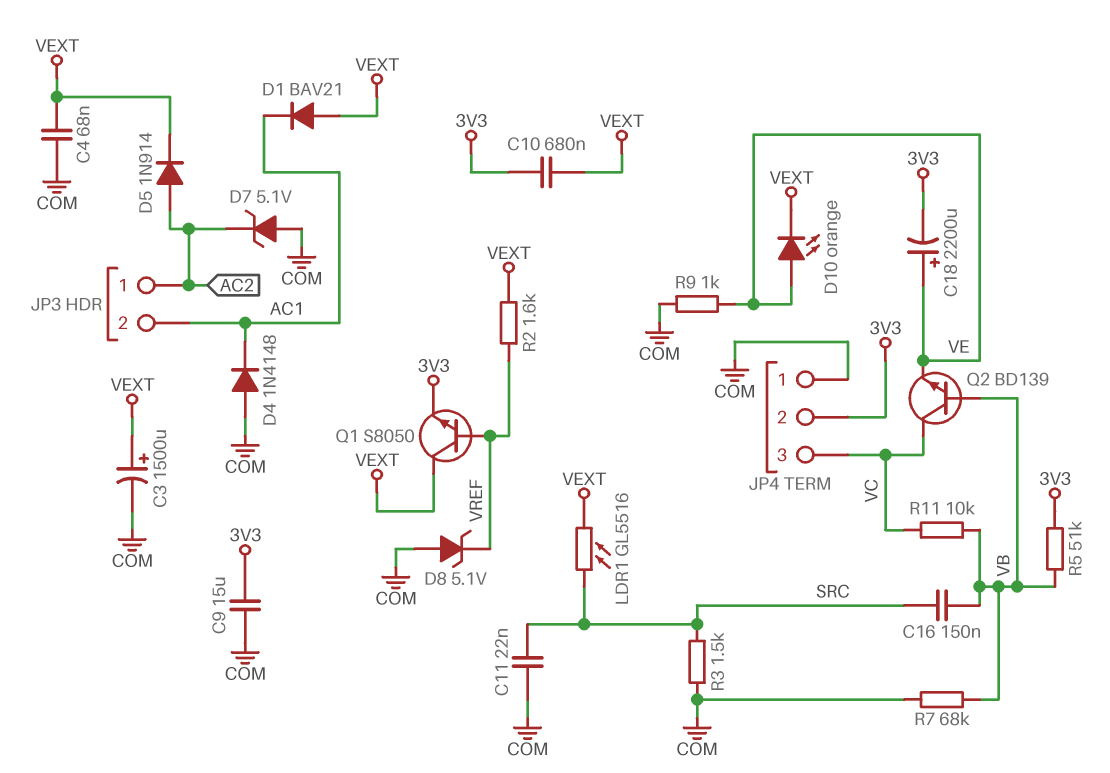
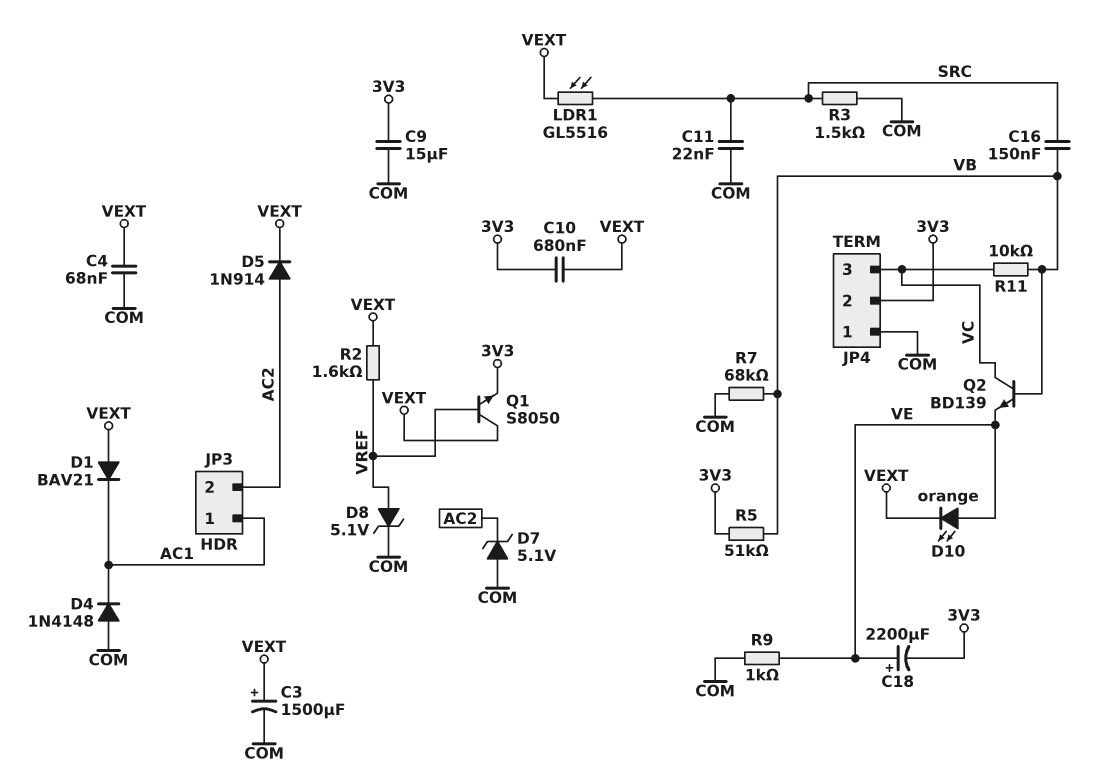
D8: zener 5.1V (A COM, K VREF) -> zener 5.1V (A VREF, K COM)
JP3 pin 1: AC2 -> AC1
JP3 pin 2: AC1 -> AC2

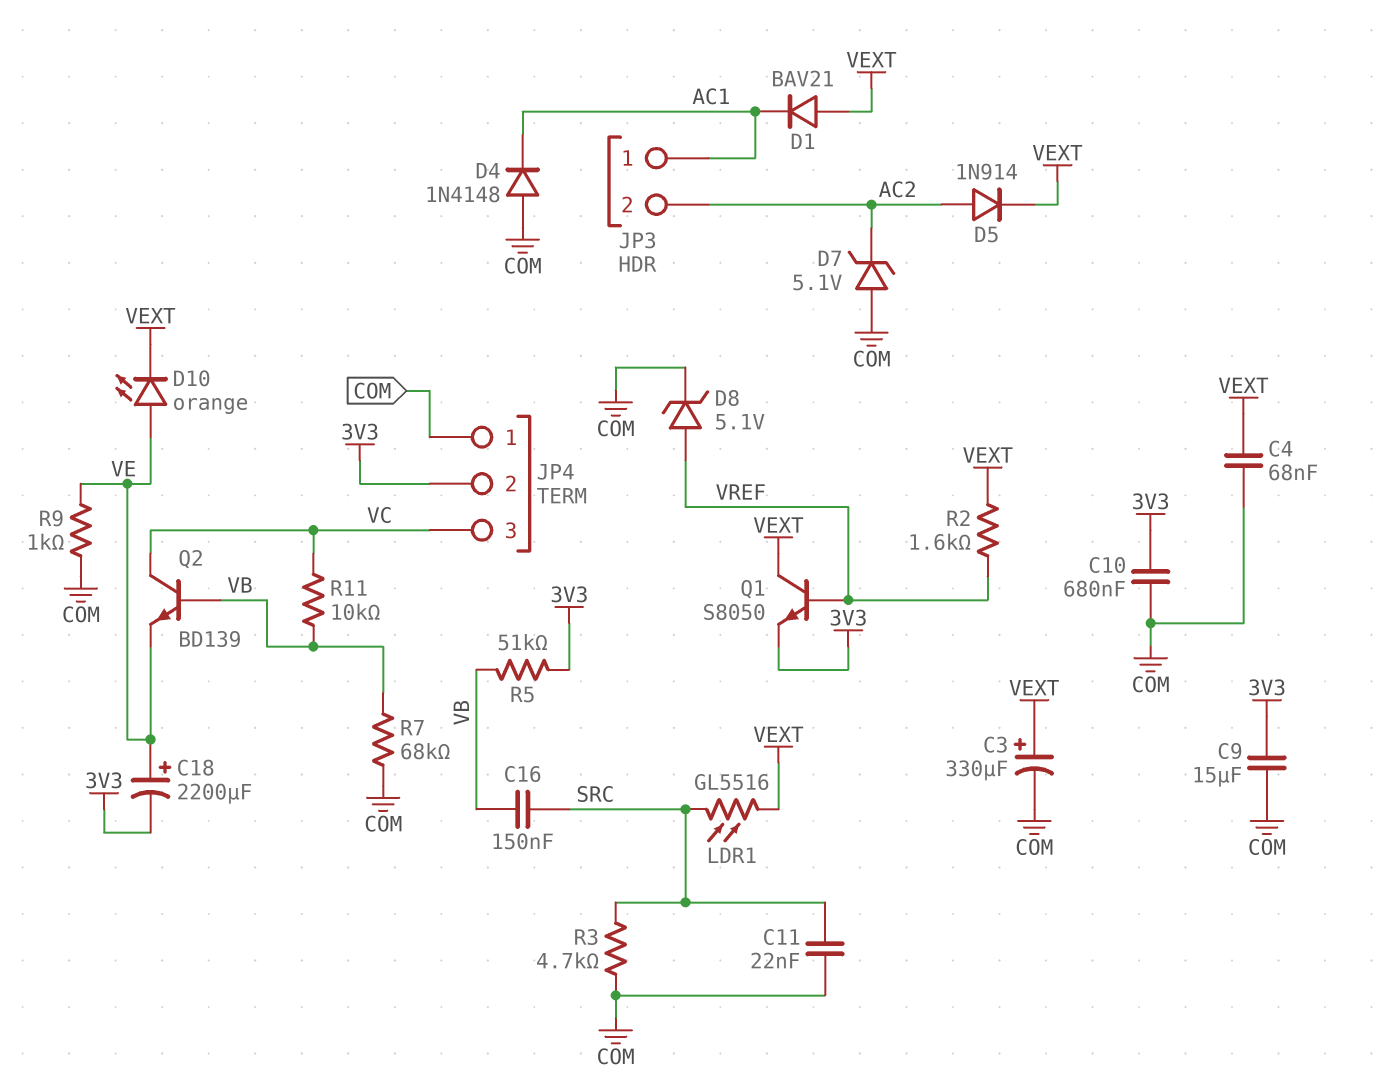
C3: 1500uF (plus VEXT, minus COM) -> 330uF (plus VEXT, minus COM)
C10: 680nF (3V3, VEXT) -> 680nF (3V3, COM)
R3: 1.5k (COM, SRC) -> 4.7k (COM, SRC)

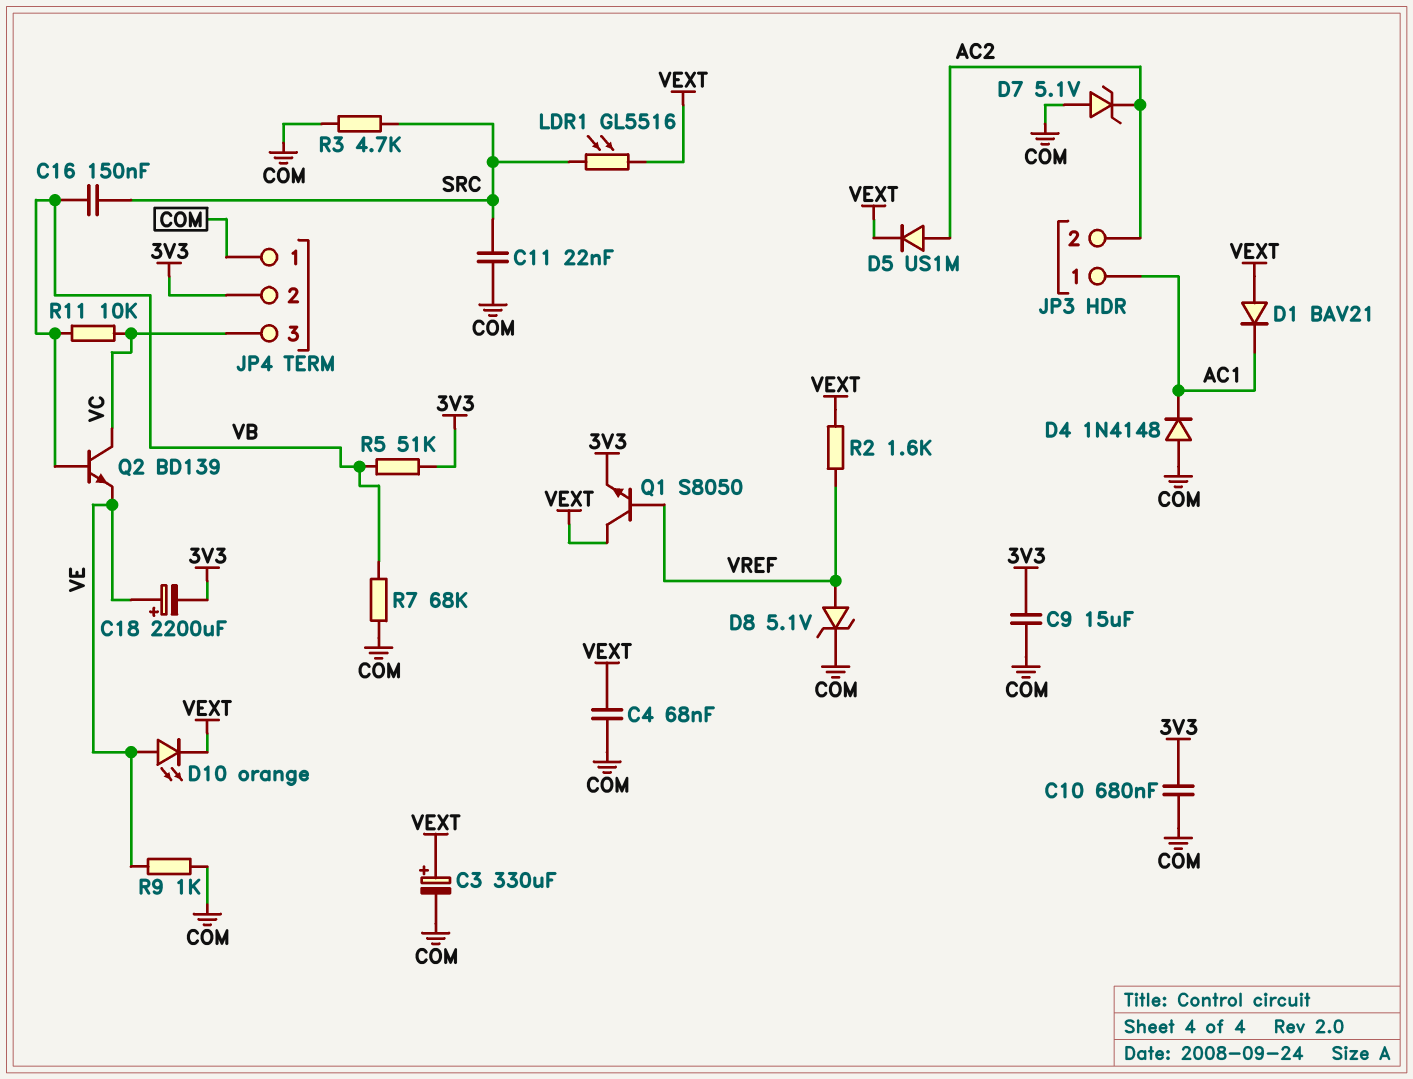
D5: diode 1N914 (A AC2, K VEXT) -> diode US1M (A AC2, K VEXT)

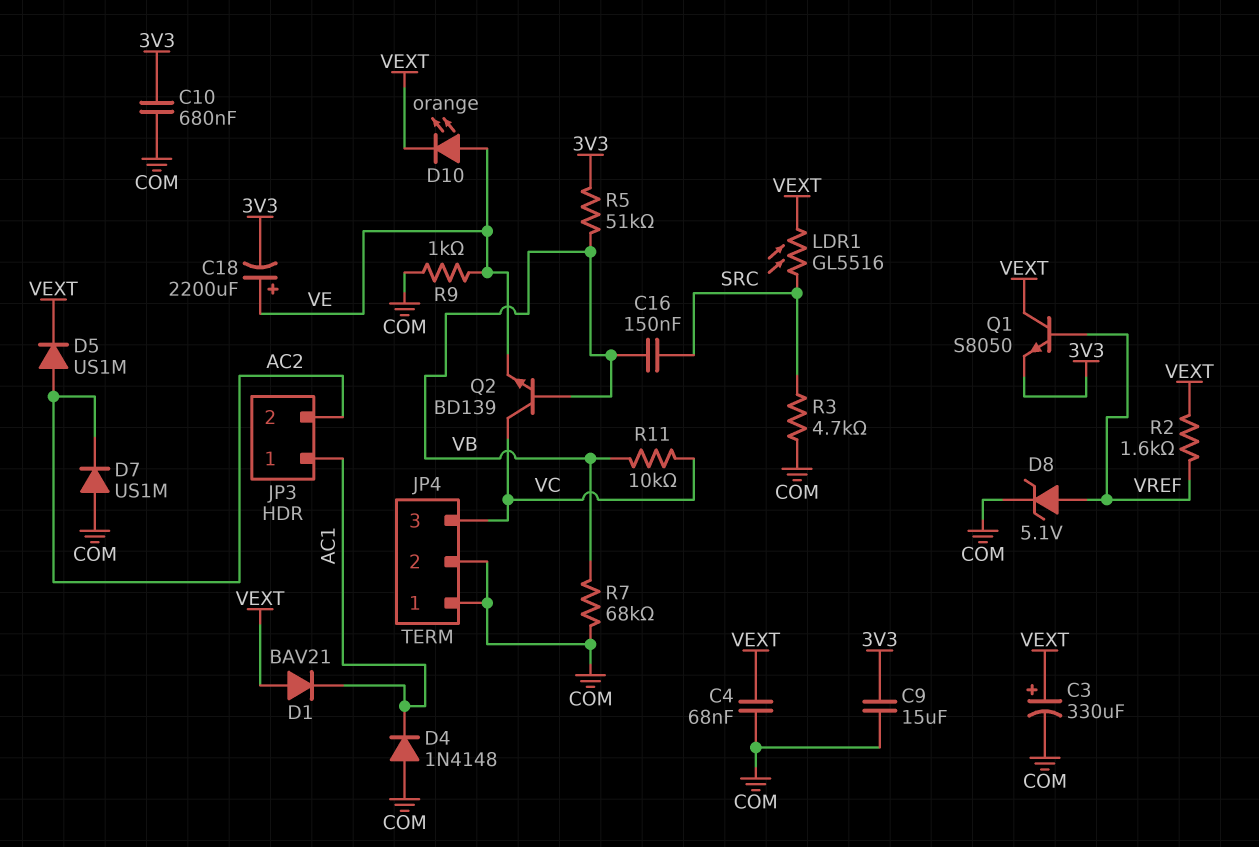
C11: 22nF (COM, SRC) -> none
D7: zener 5.1V (A COM, K AC2) -> diode US1M (A COM, K AC2)
JP4 pin 2: 3V3 -> COM

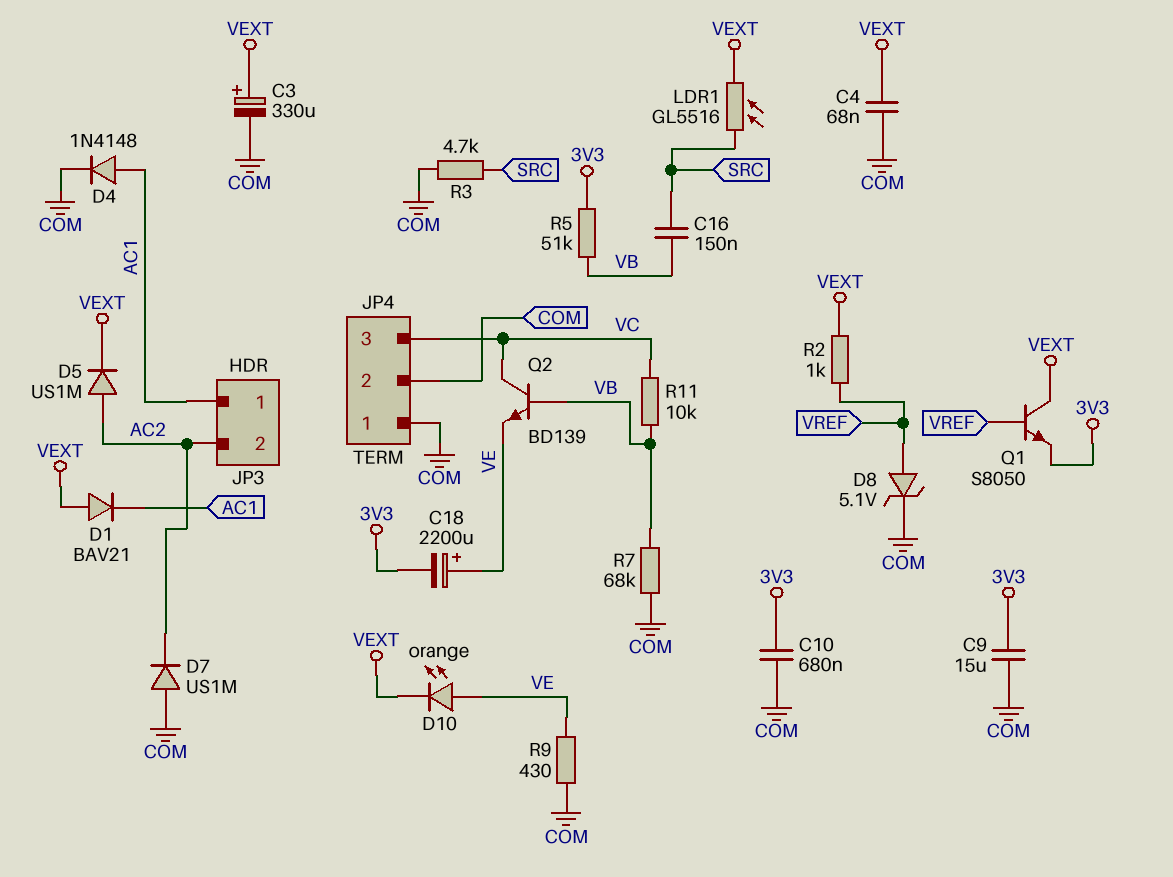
D4: diode 1N4148 (A COM, K AC1) -> diode 1N4148 (A AC1, K COM)
R2: 1.6k (VEXT, VREF) -> 1k (VEXT, VREF)
R9: 1k (COM, VE) -> 430 (COM, VE)

